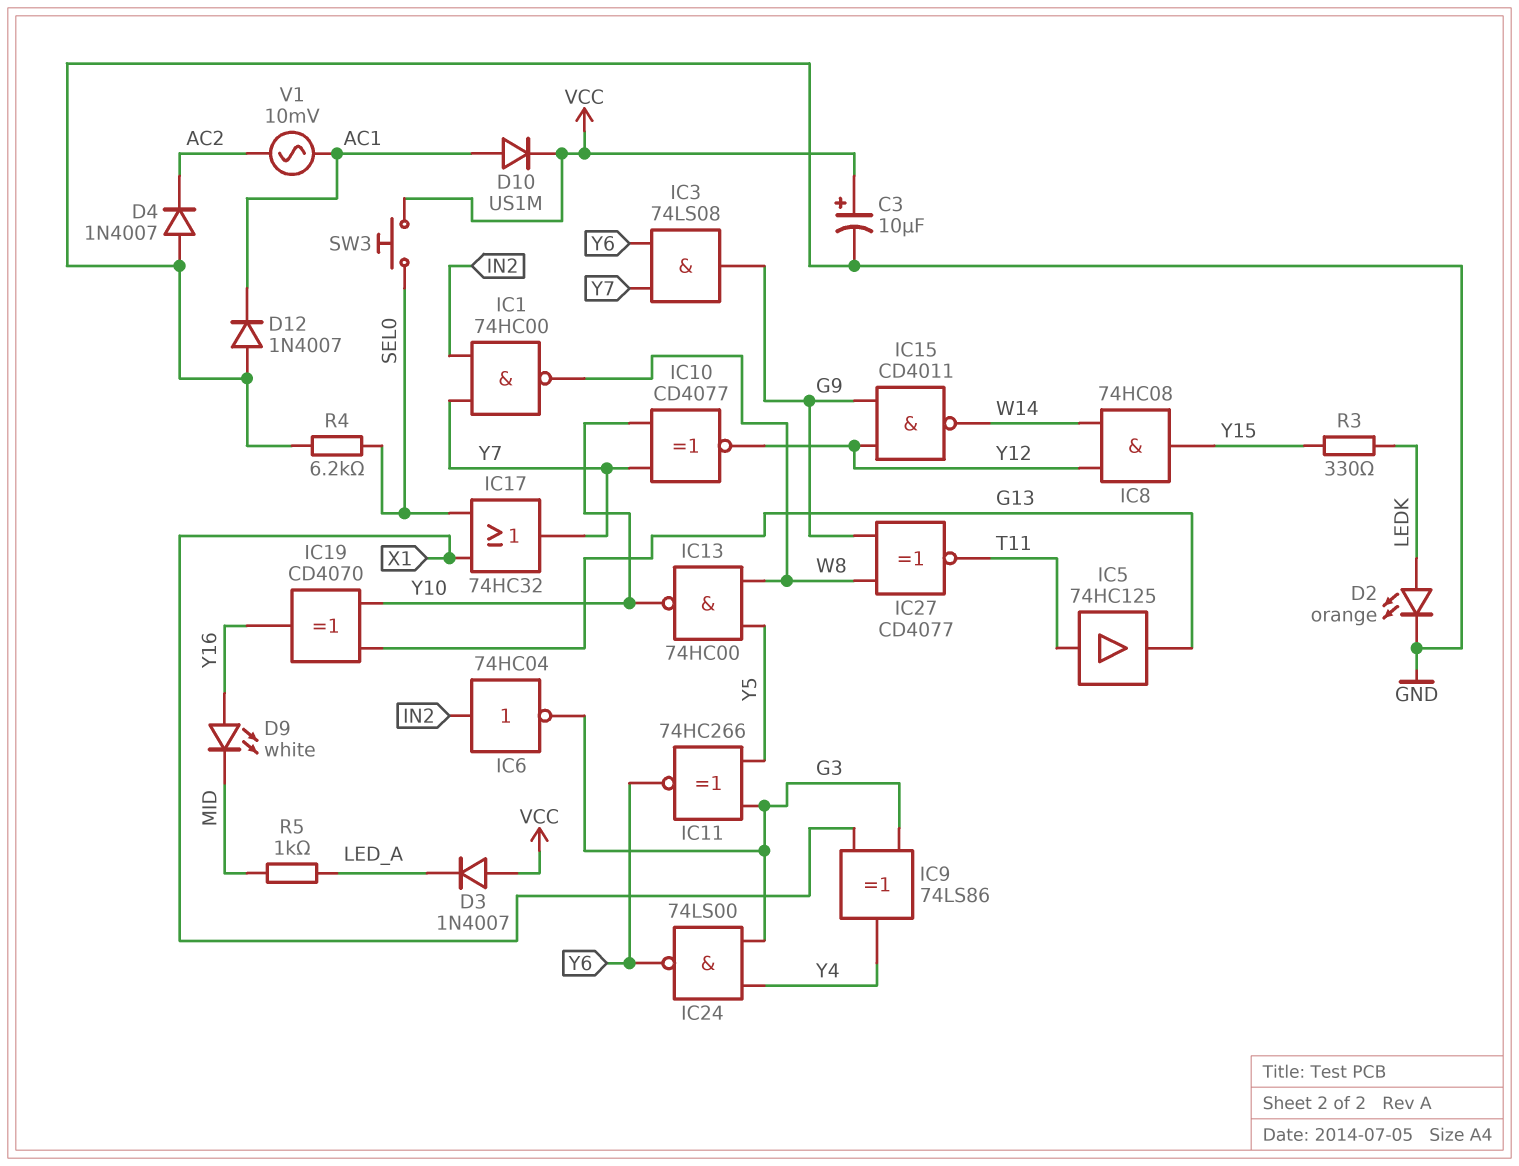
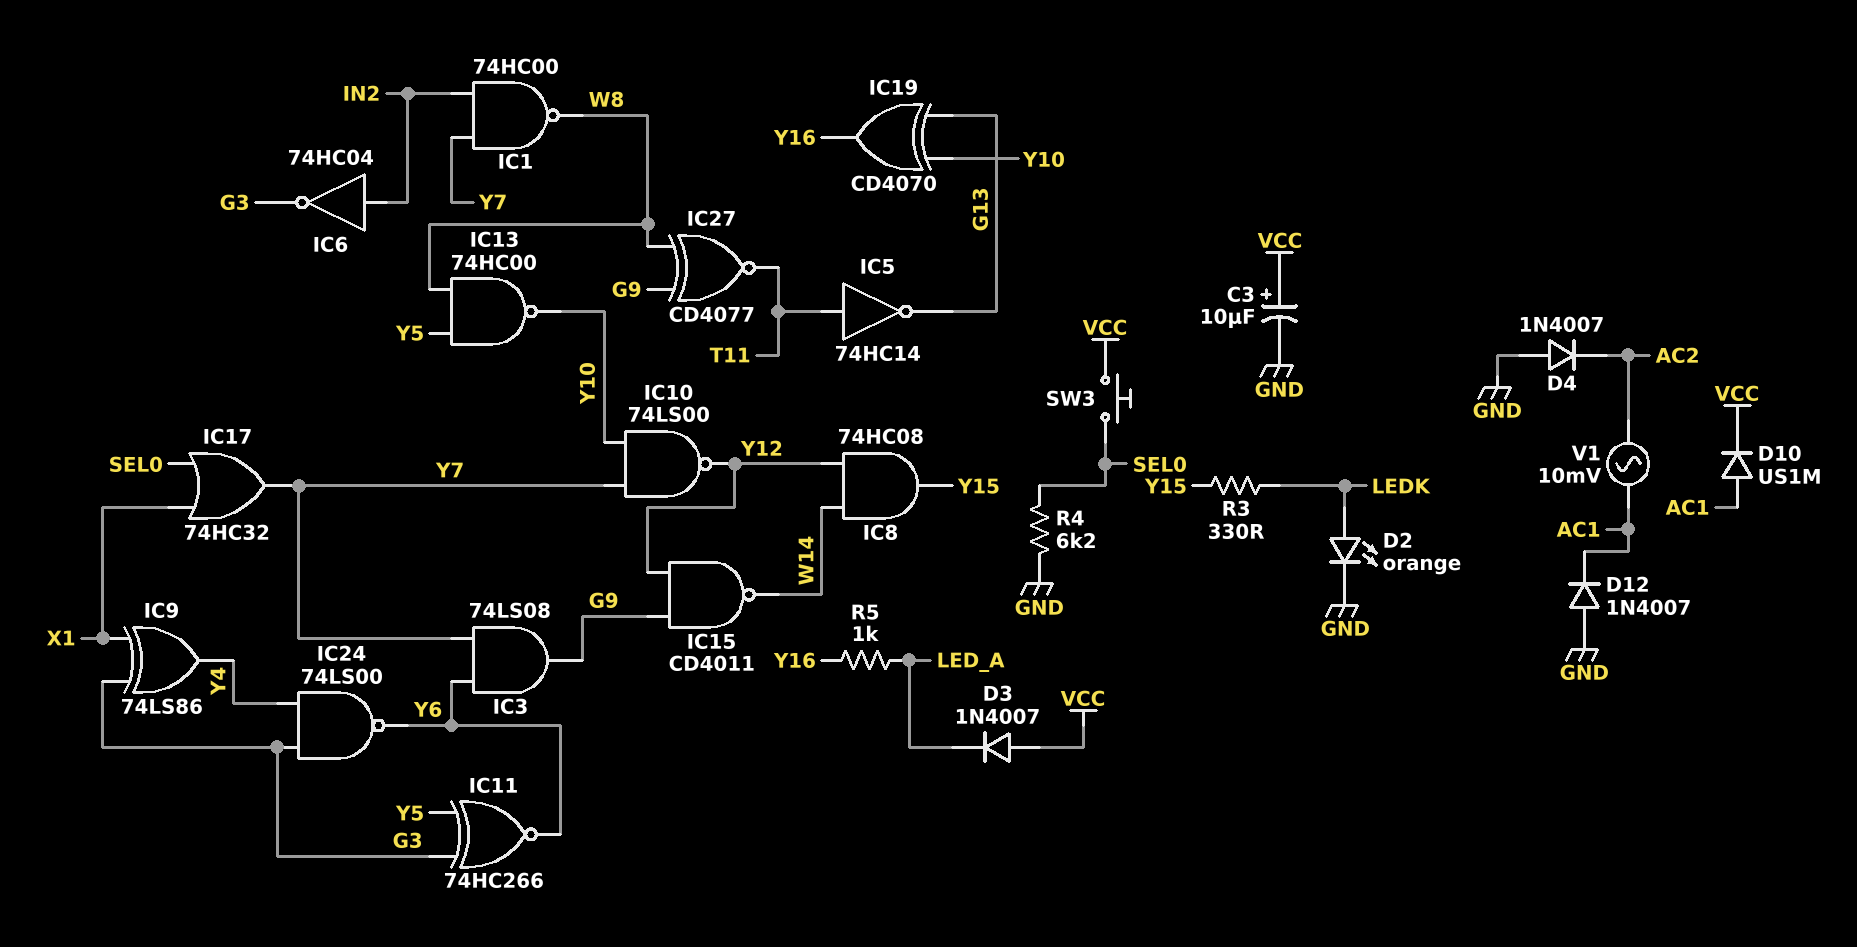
D9: LED white (A Y16, K MID) -> none
IC5: buffer 74HC125 (in T11, out G13) -> NOT 74HC14 (in T11, out G13)
IC10: XNOR CD4077 (in Y7, in Y10, out Y12) -> NAND 74LS00 (in Y7, in Y10, out Y12)
R5: 1k (LED_A, MID) -> 1k (LED_A, Y16)

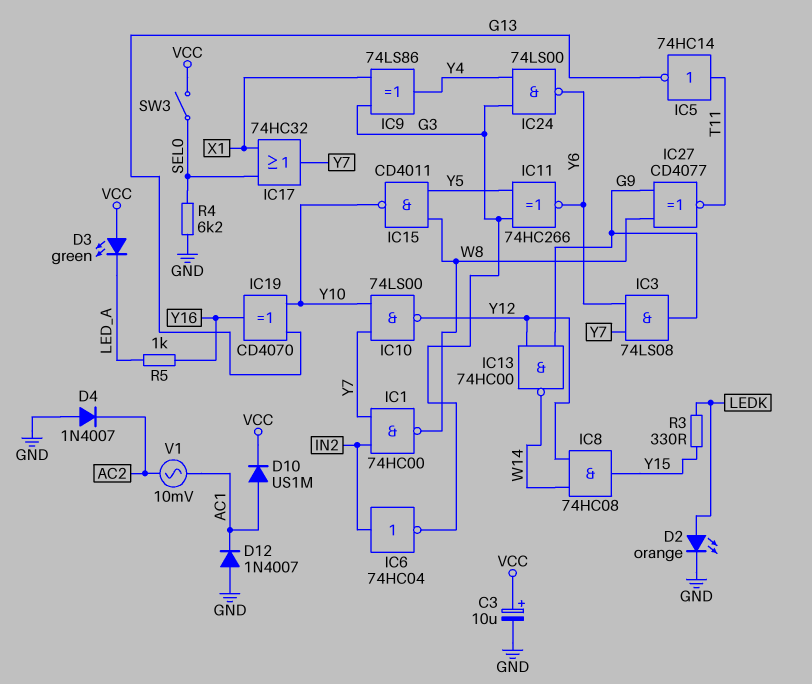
D3: diode 1N4007 (A VCC, K LED_A) -> LED green (A VCC, K LED_A)
IC13: NAND 74HC00 (in W8, in Y5, out Y10) -> NAND 74HC00 (in G9, in Y12, out W14)
IC15: NAND CD4011 (in G9, in Y12, out W14) -> NAND CD4011 (in W8, in Y5, out Y10)
SW3: button (SEL0, VCC) -> switch (SEL0, VCC)

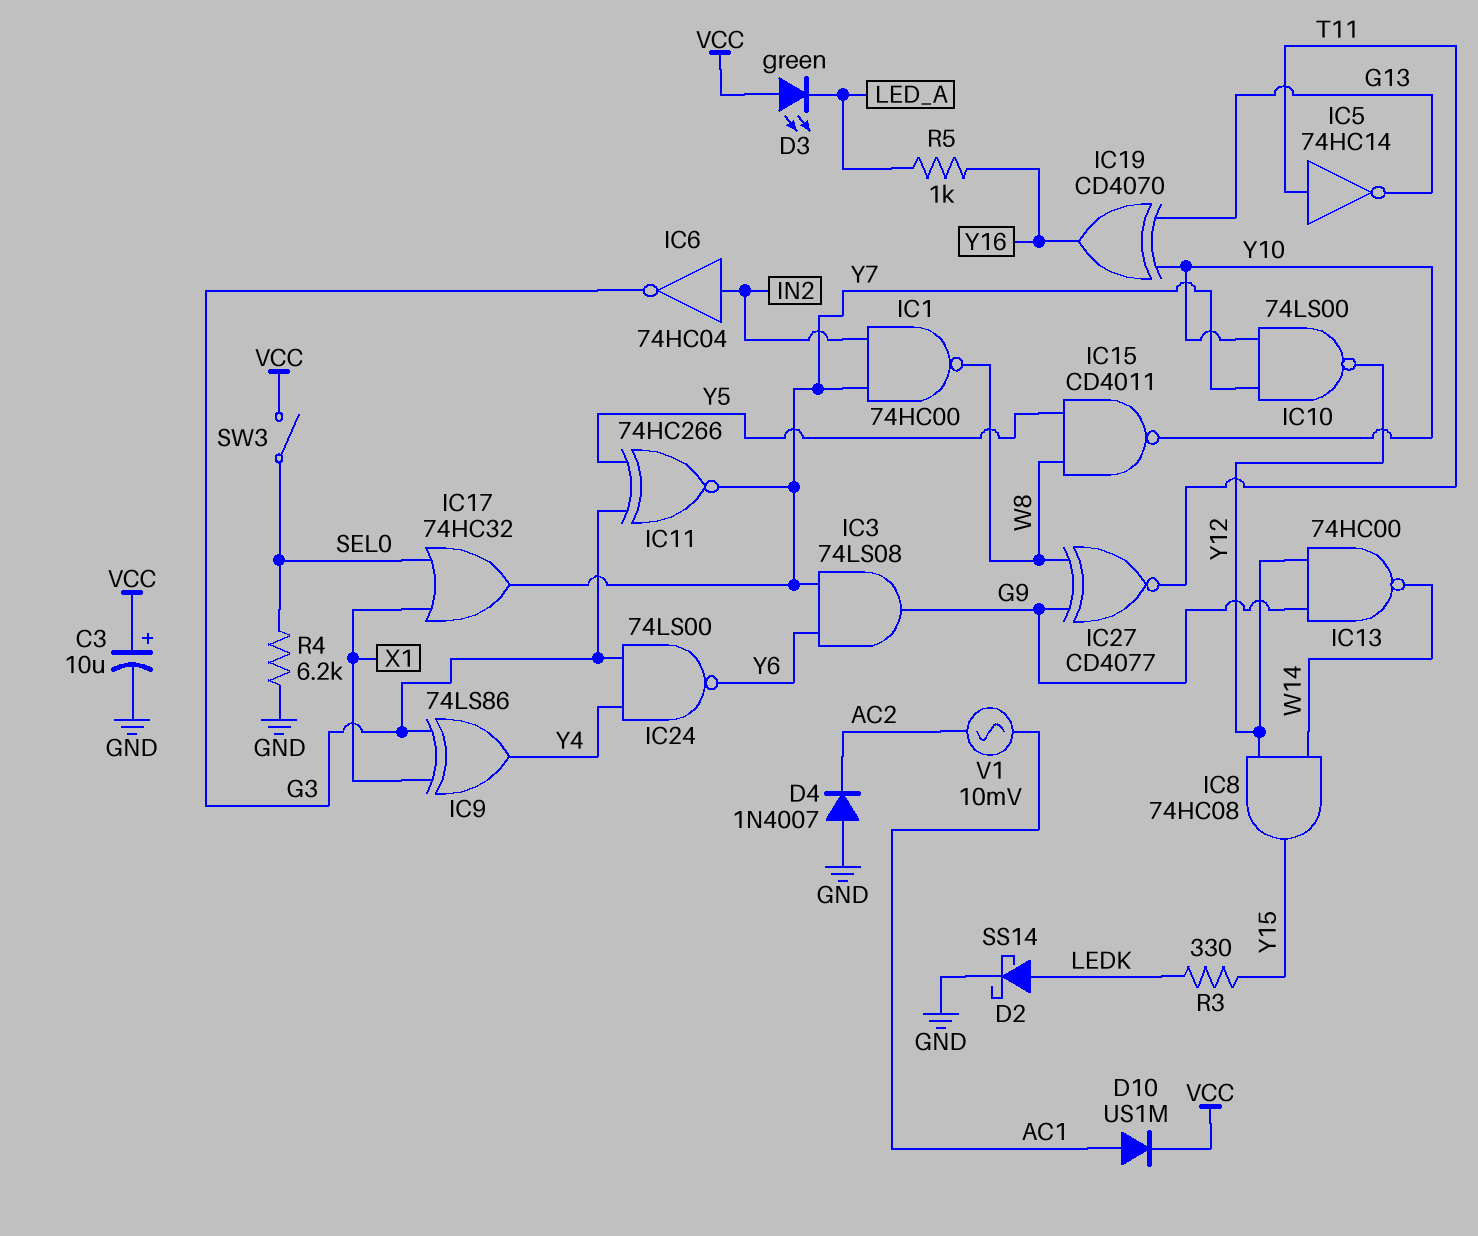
D2: LED orange (A LEDK, K GND) -> schottky SS14 (A LEDK, K GND)
D12: diode 1N4007 (A GND, K AC1) -> none
IC11: XNOR 74HC266 (in G3, in Y5, out Y6) -> XNOR 74HC266 (in G3, in Y5, out Y7)

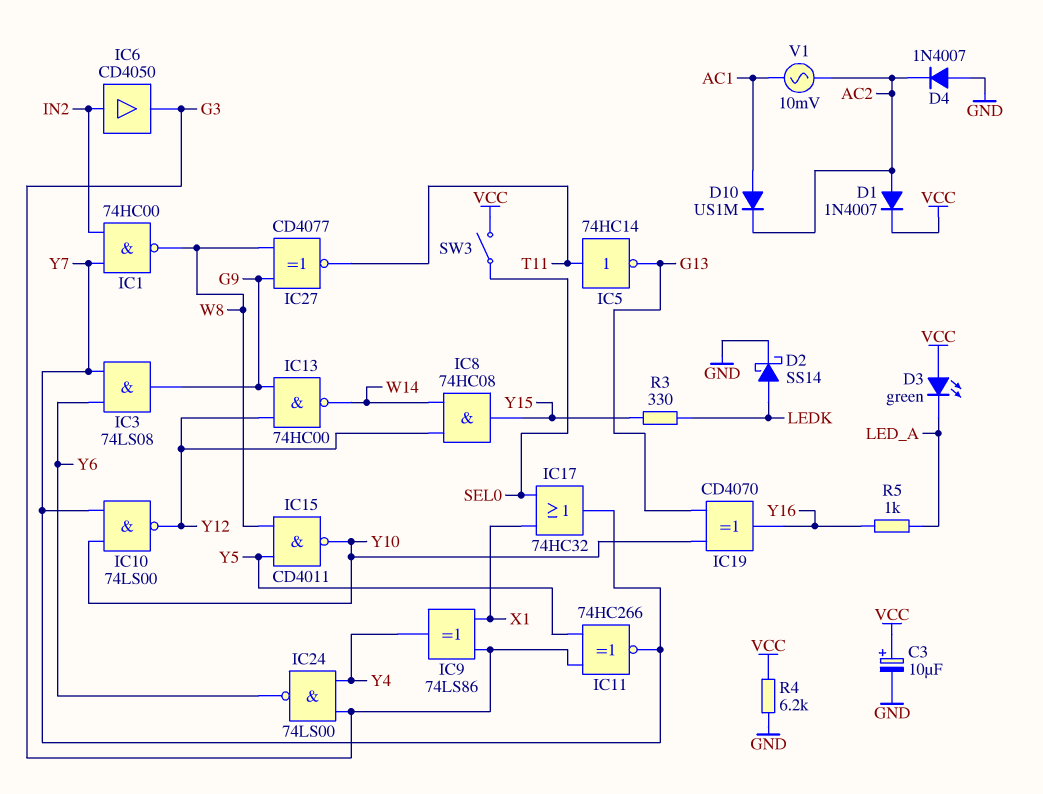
D1: none -> diode 1N4007 (A AC2, K VCC)
D10: diode US1M (A AC1, K VCC) -> diode US1M (A AC1, K AC2)
IC6: NOT 74HC04 (in IN2, out G3) -> buffer CD4050 (in IN2, out G3)
R4: 6.2k (GND, SEL0) -> 6.2k (GND, VCC)

